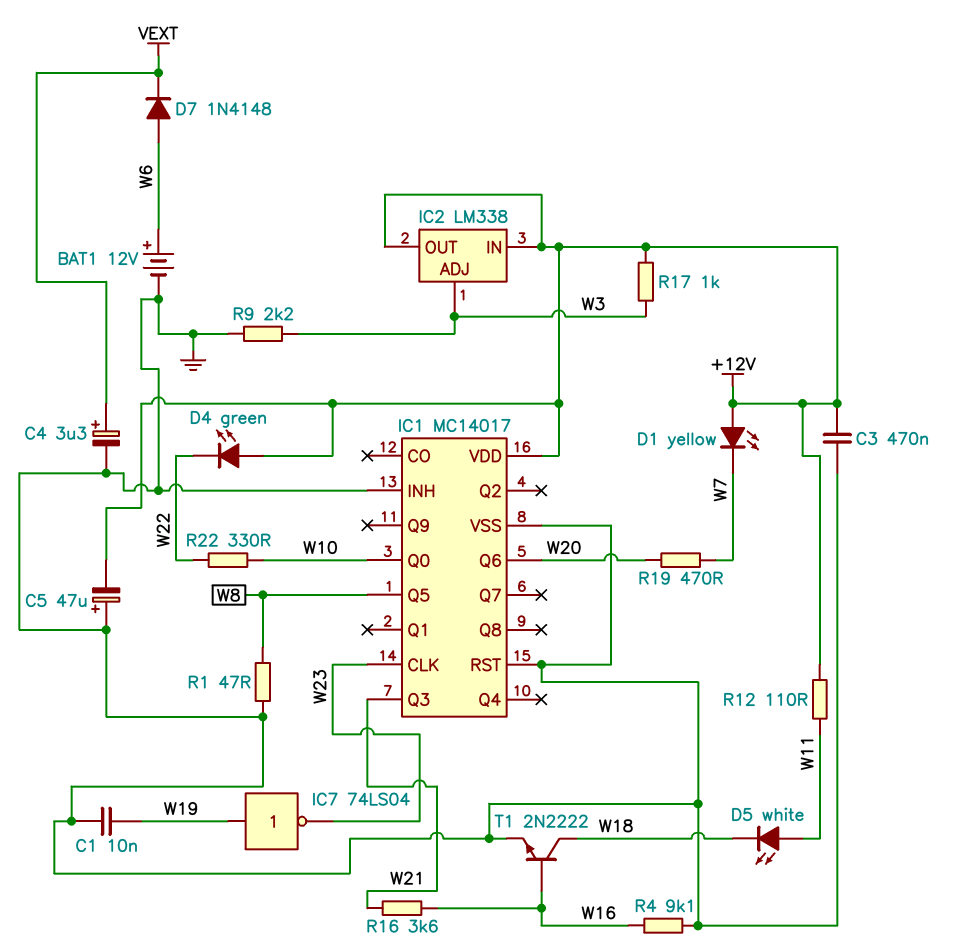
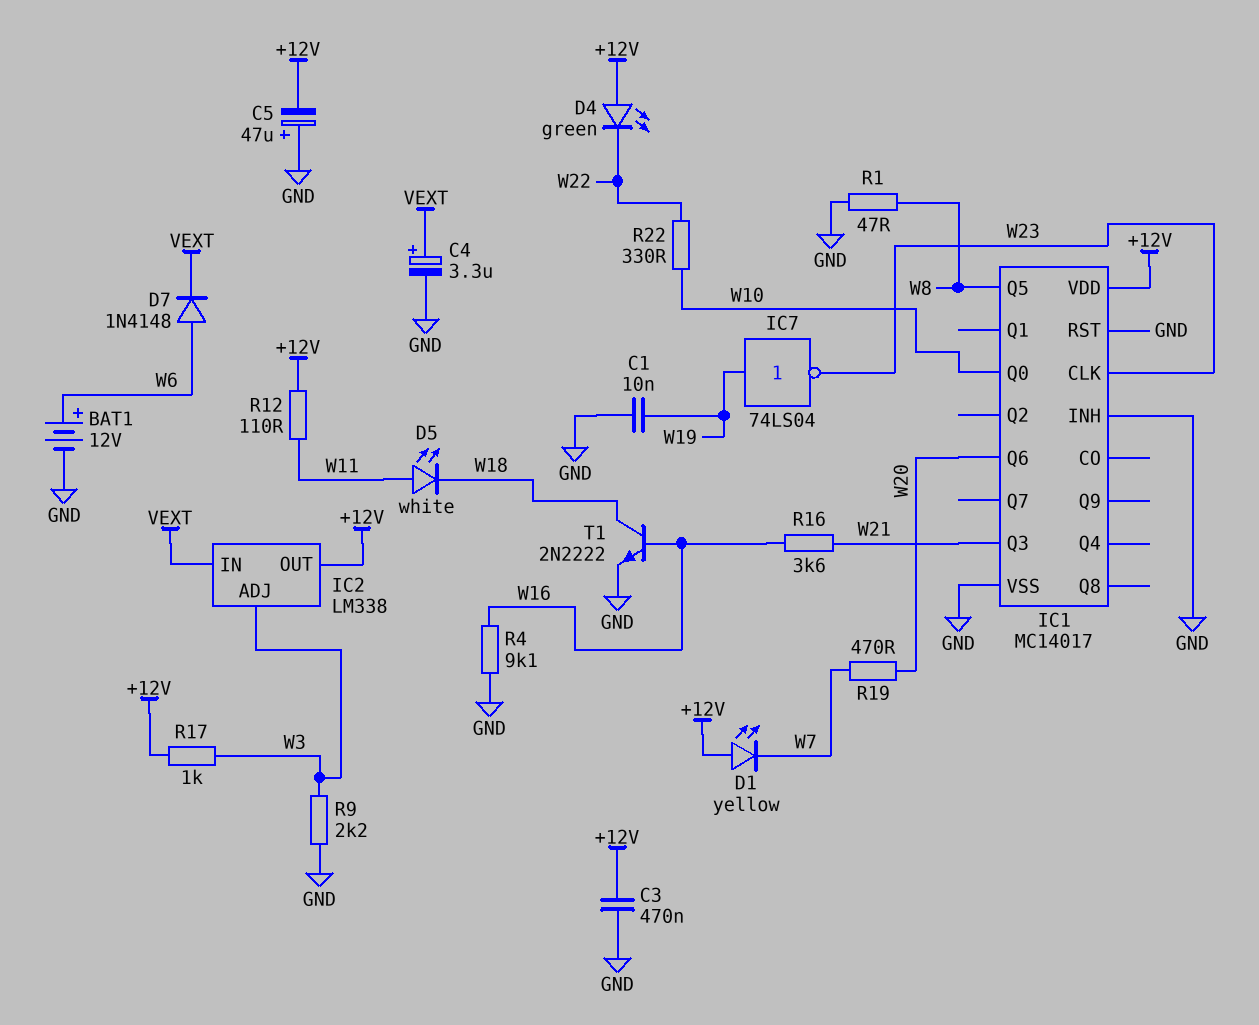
IC2 pin IN: +12V -> VEXT

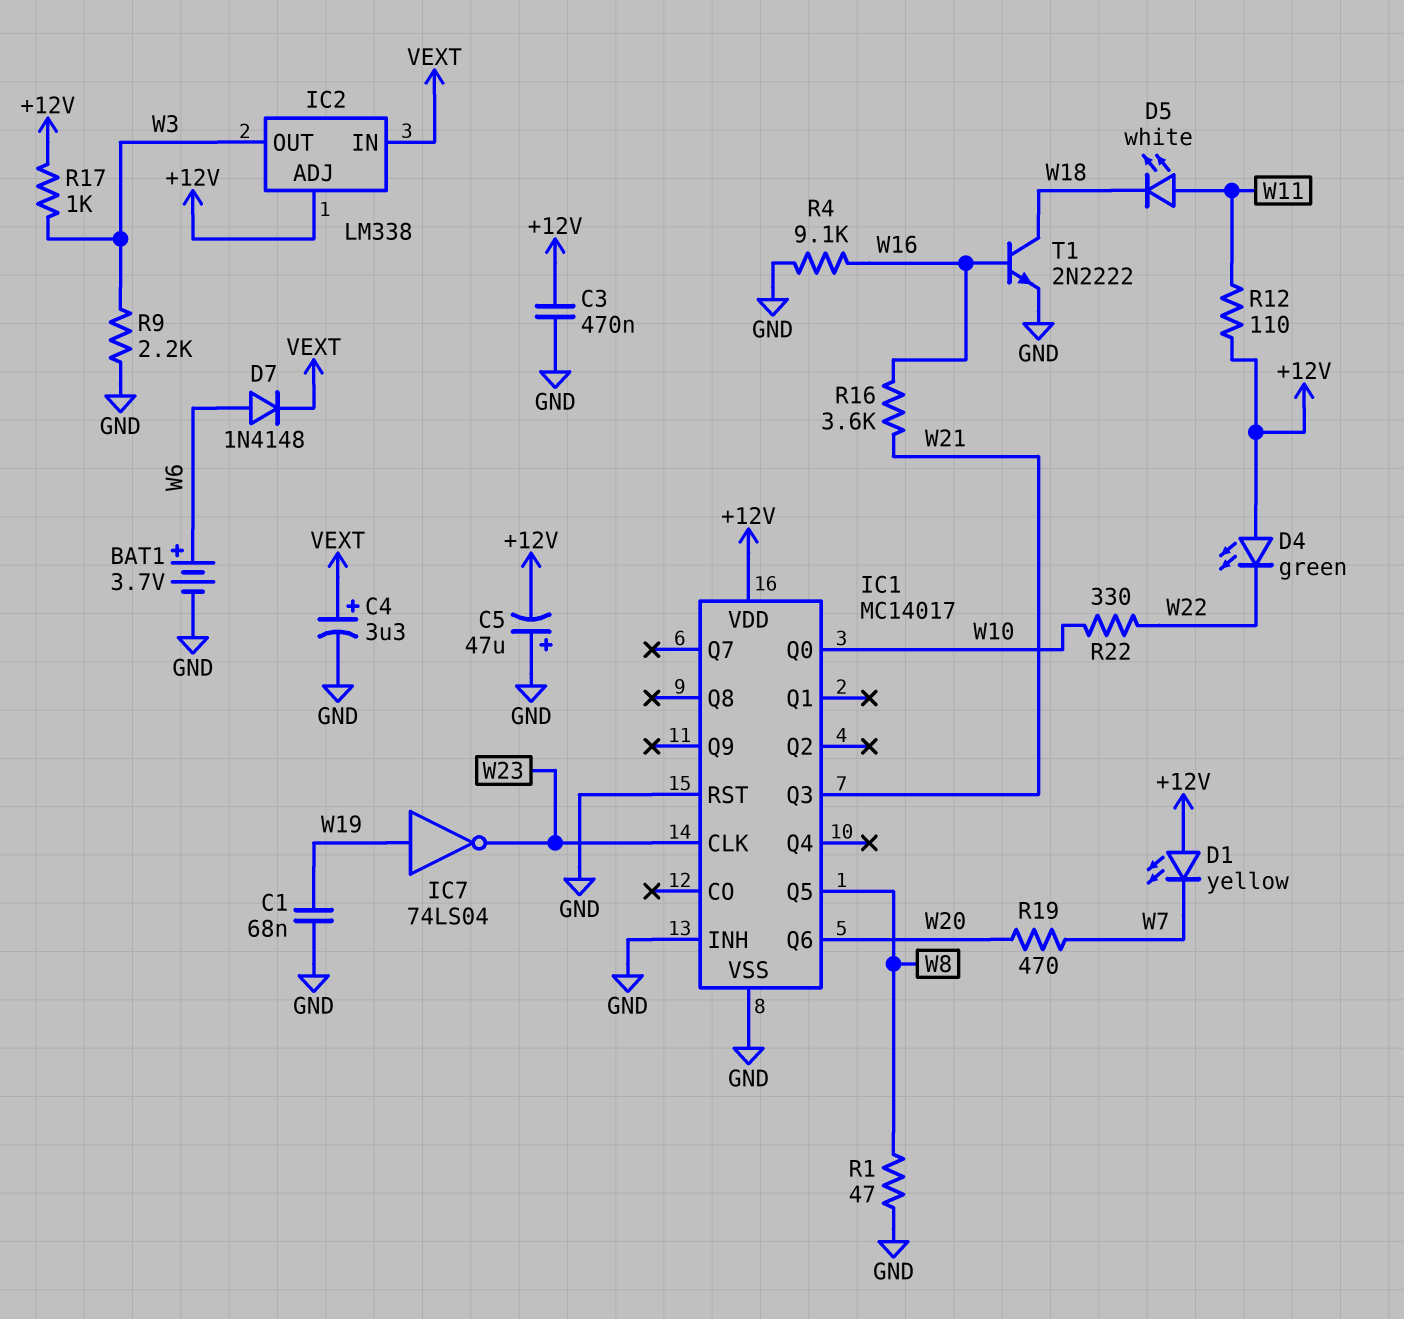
BAT1: 12V (plus W6, minus GND) -> 3.7V (plus W6, minus GND)
C1: 10nF (GND, W19) -> 68nF (GND, W19)
IC2 pin ADJ: W3 -> +12V
IC2 pin OUT: +12V -> W3

